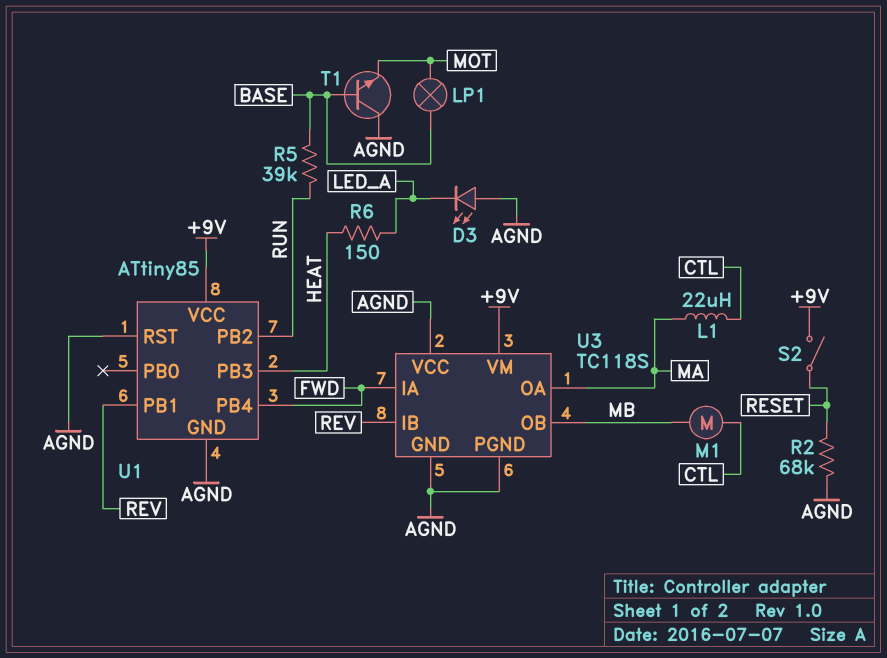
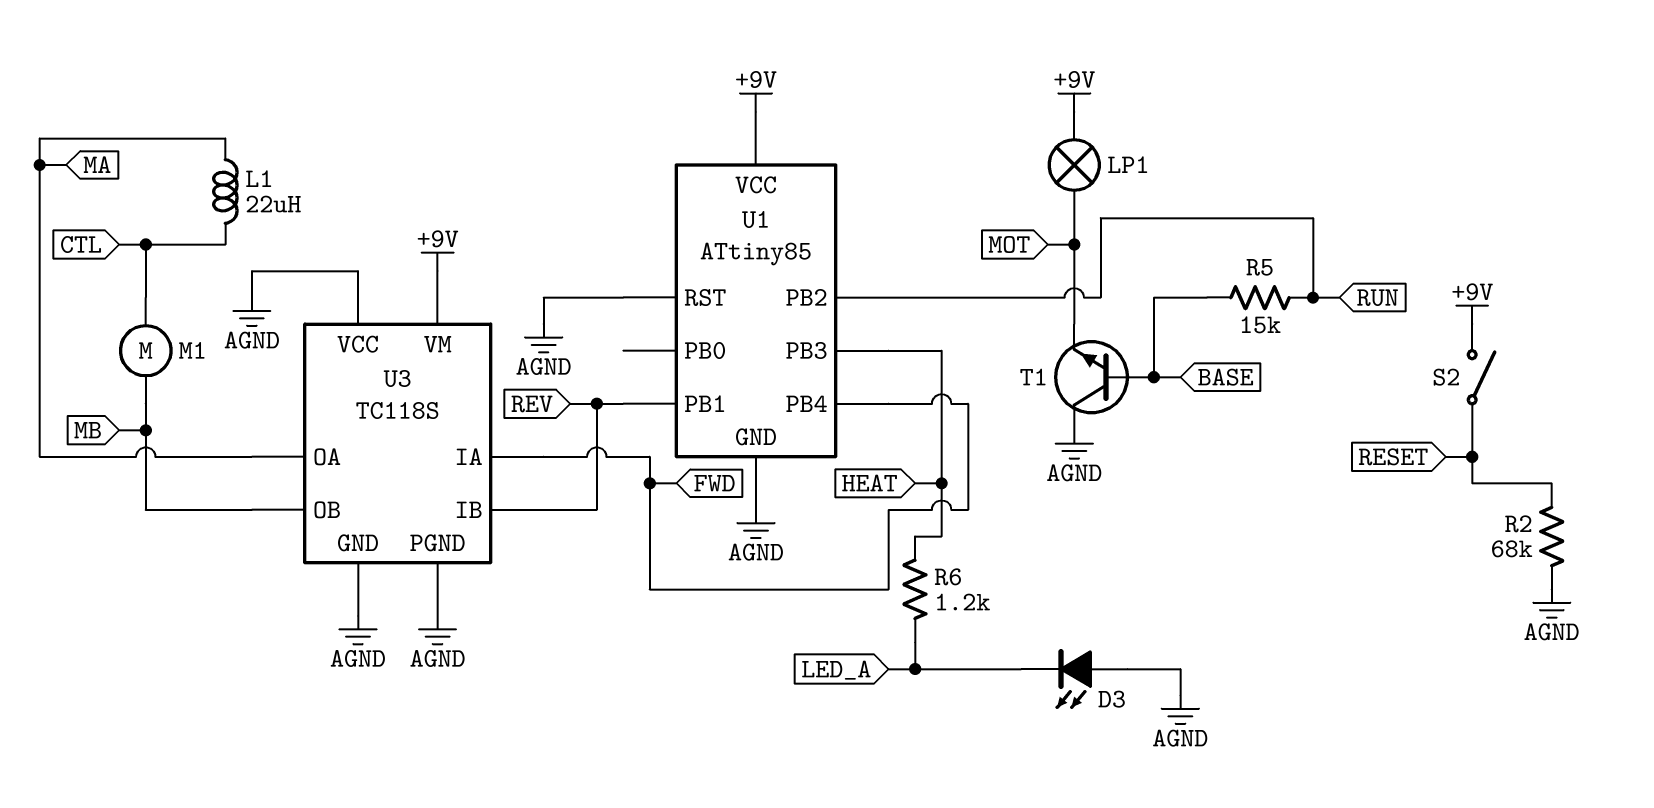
LP1: lamp (BASE, MOT) -> lamp (+9V, MOT)
R5: 39k (BASE, RUN) -> 15k (BASE, RUN)
R6: 150 (HEAT, LED_A) -> 1.2k (HEAT, LED_A)

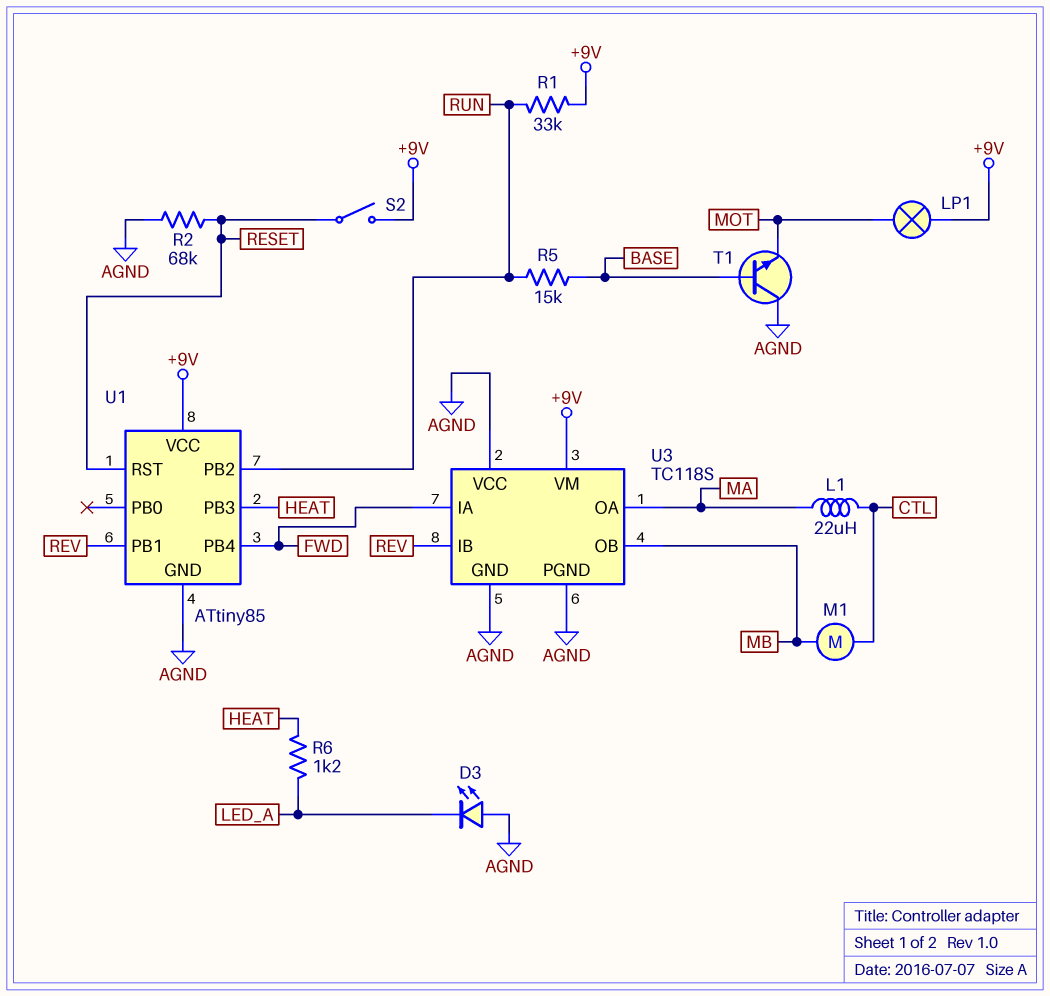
R1: none -> 33k (+9V, RUN)
U1 pin RST: AGND -> RESET

